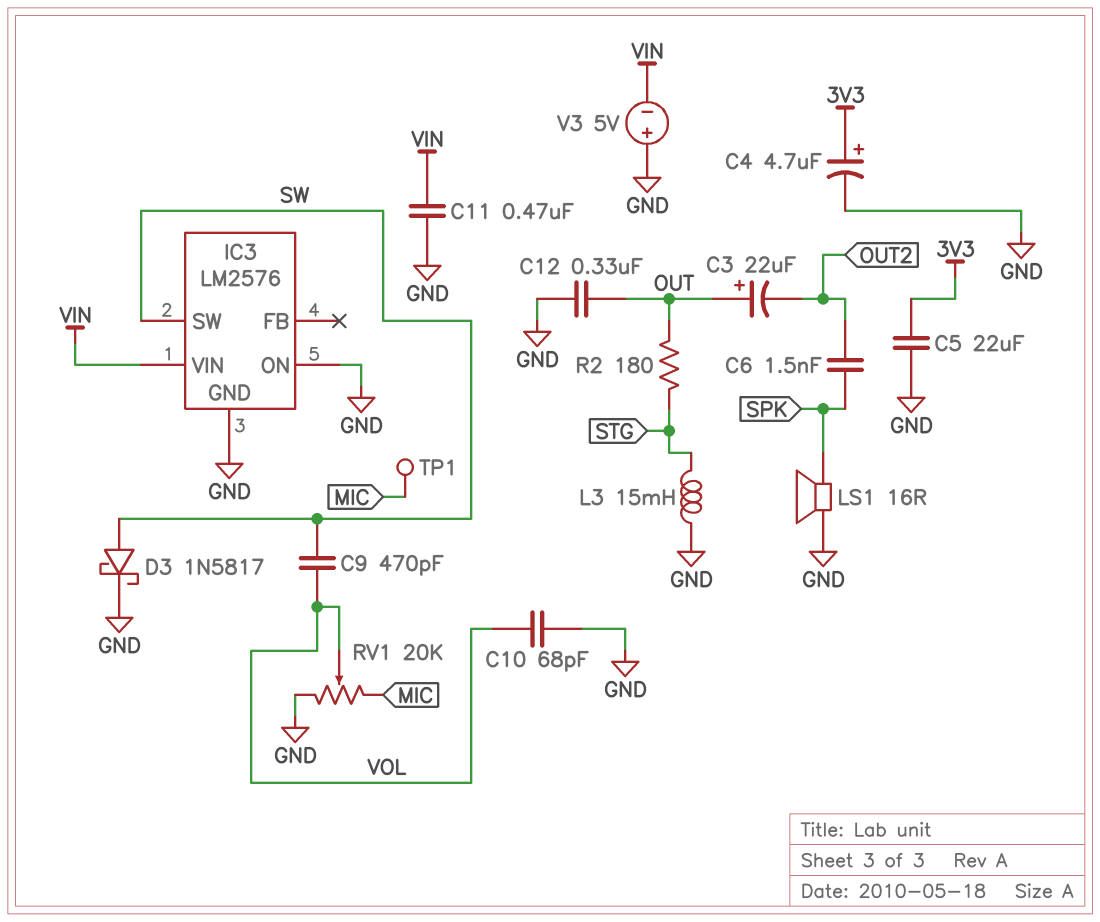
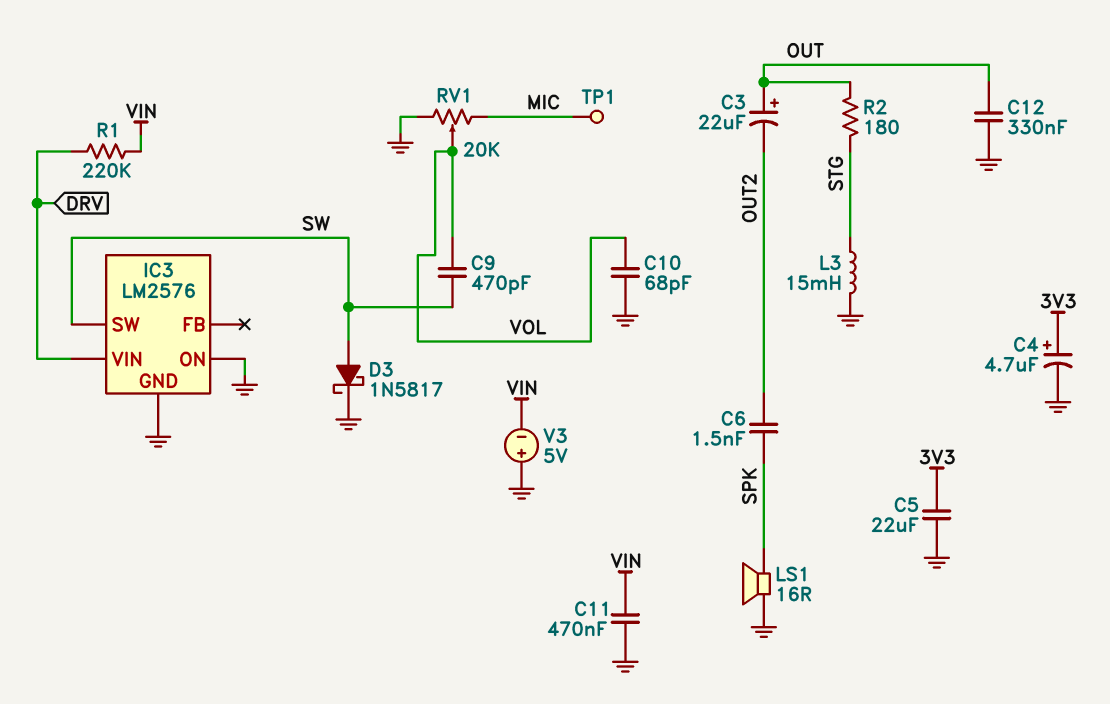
IC3 pin VIN: VIN -> DRV
R1: none -> 220k (DRV, VIN)

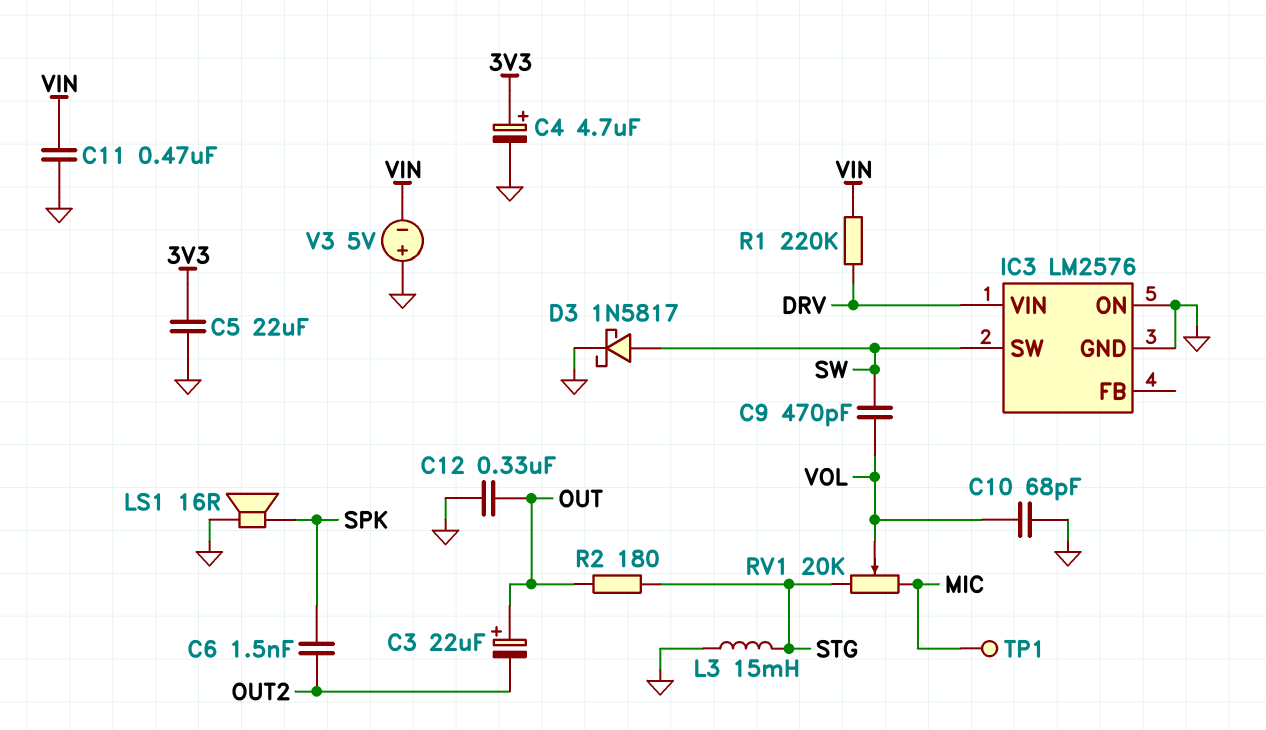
RV1: 20k (GND, MIC, wiper VOL) -> 20k (MIC, STG, wiper VOL)

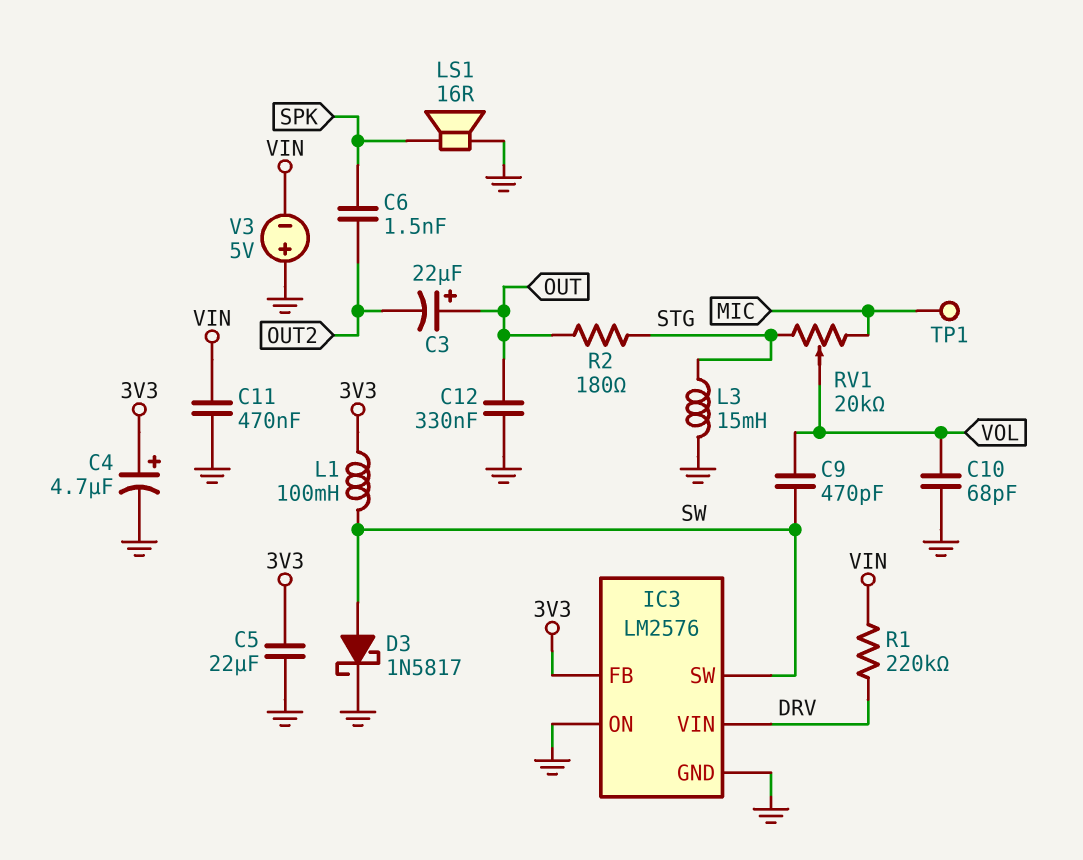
IC3 pin FB: none -> 3V3
L1: none -> 100mH (3V3, SW)

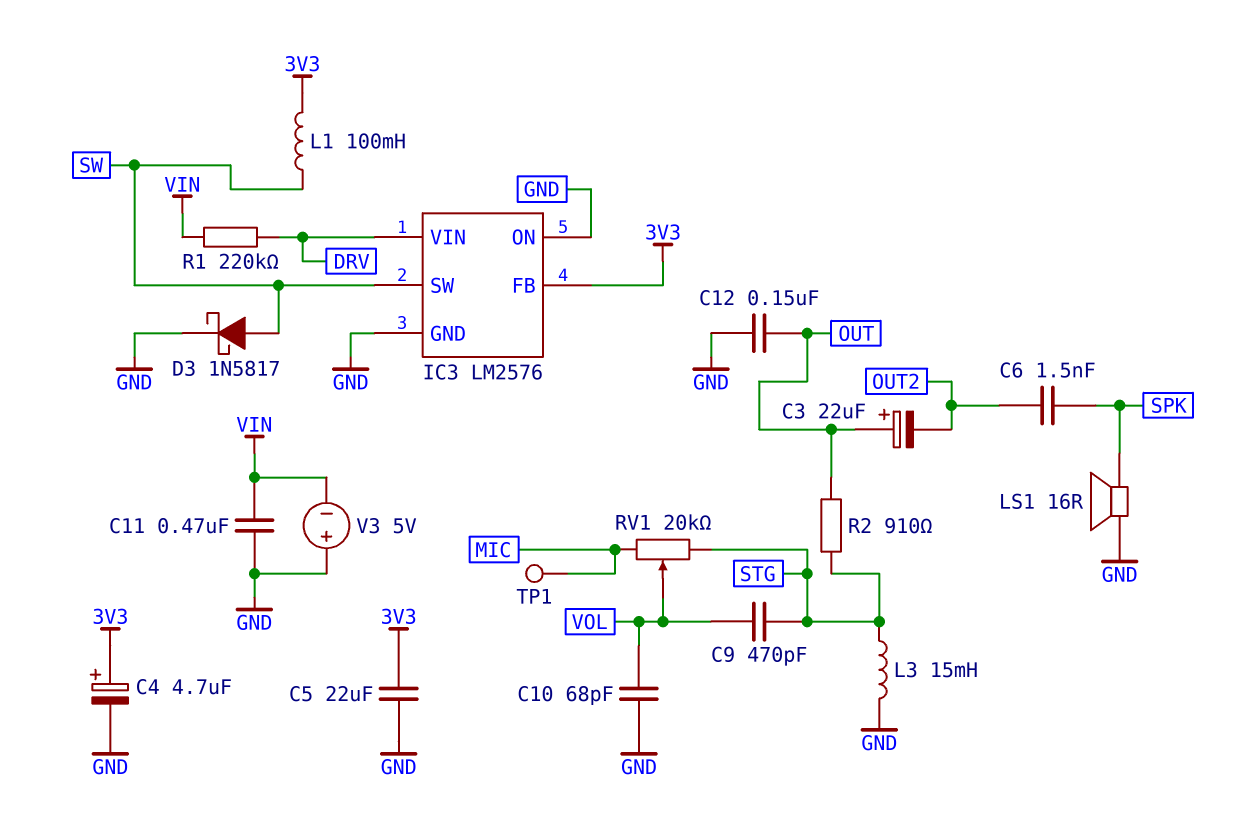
C9: 470pF (SW, VOL) -> 470pF (STG, VOL)
C12: 330nF (GND, OUT) -> 150nF (GND, OUT)
R2: 180 (OUT, STG) -> 910 (OUT, STG)

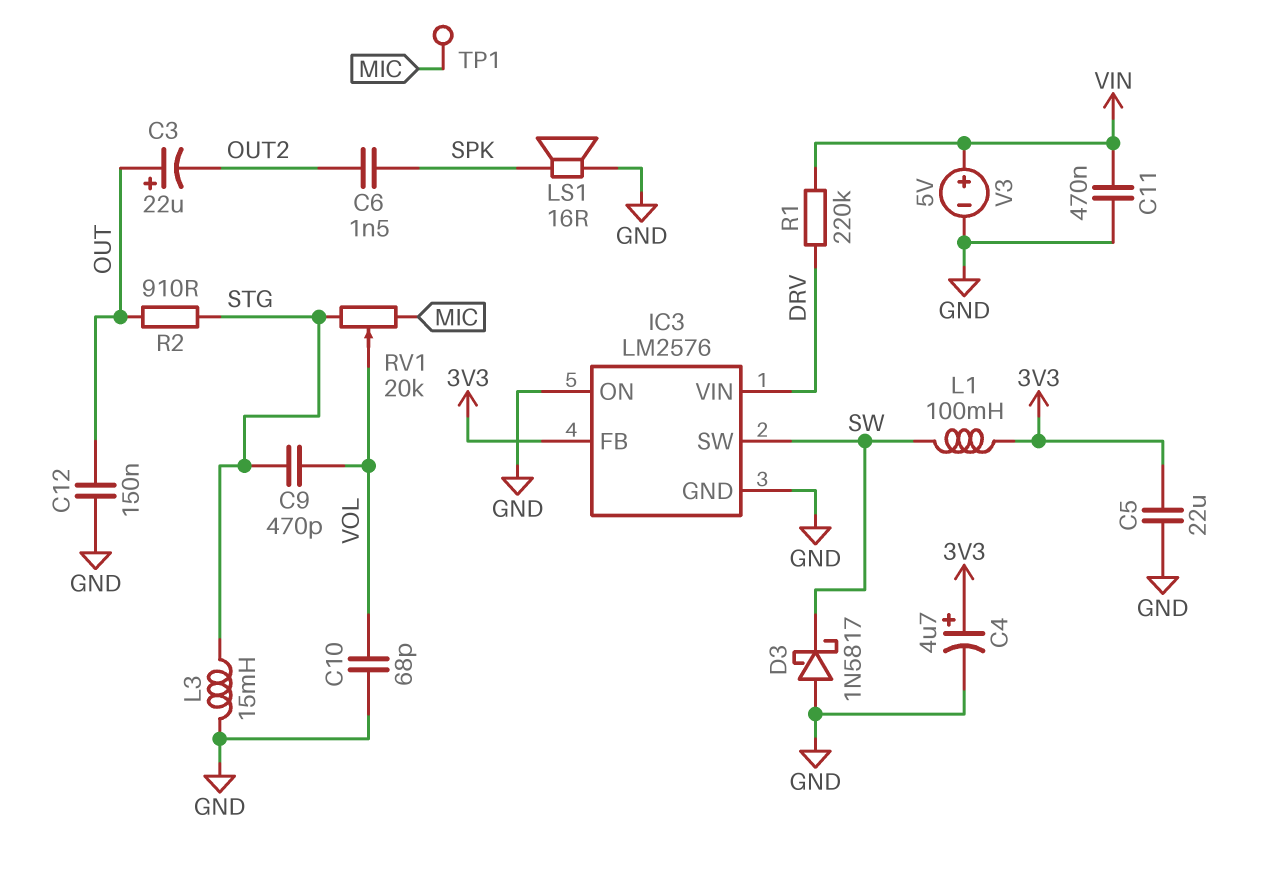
D3: schottky 1N5817 (A SW, K GND) -> schottky 1N5817 (A GND, K SW)
V3: 5V (plus GND, minus VIN) -> 5V (plus VIN, minus GND)

